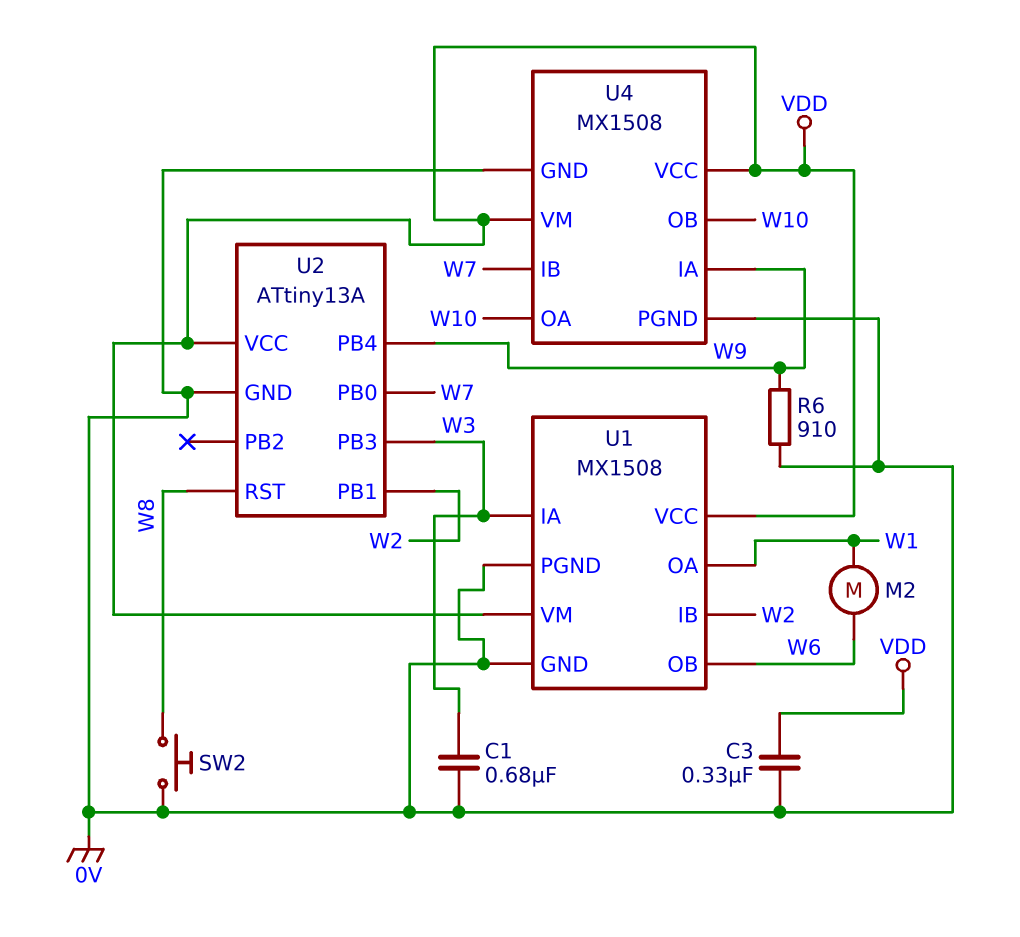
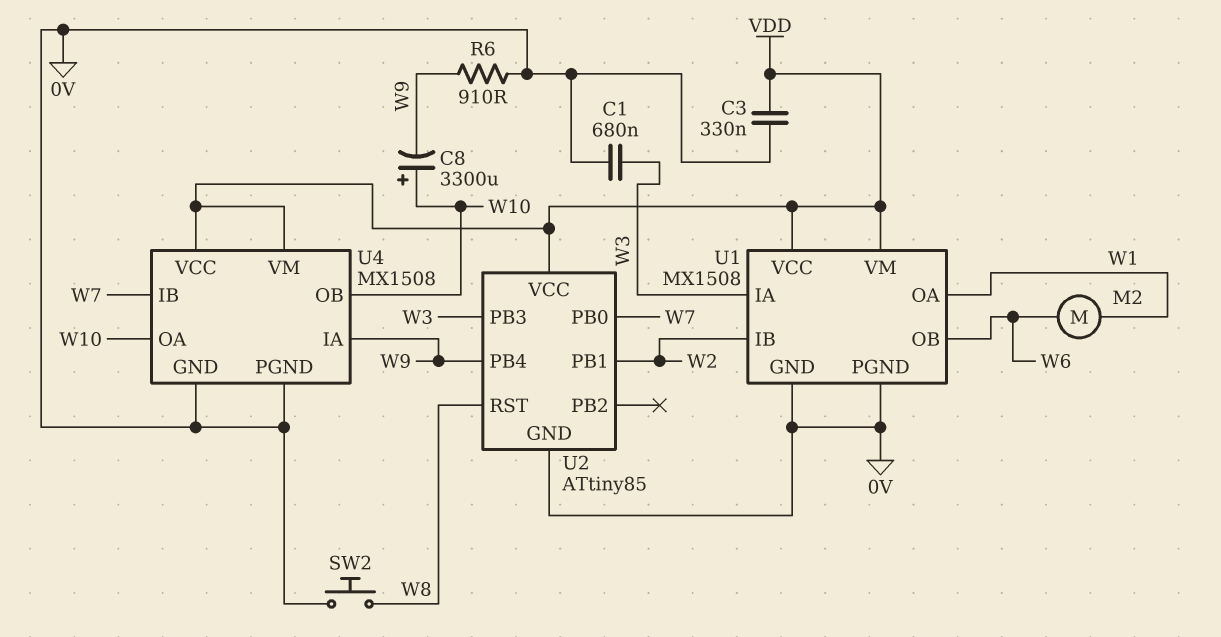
C8: none -> 3300uF (plus W10, minus W9)
U2: ATtiny13A -> ATtiny85

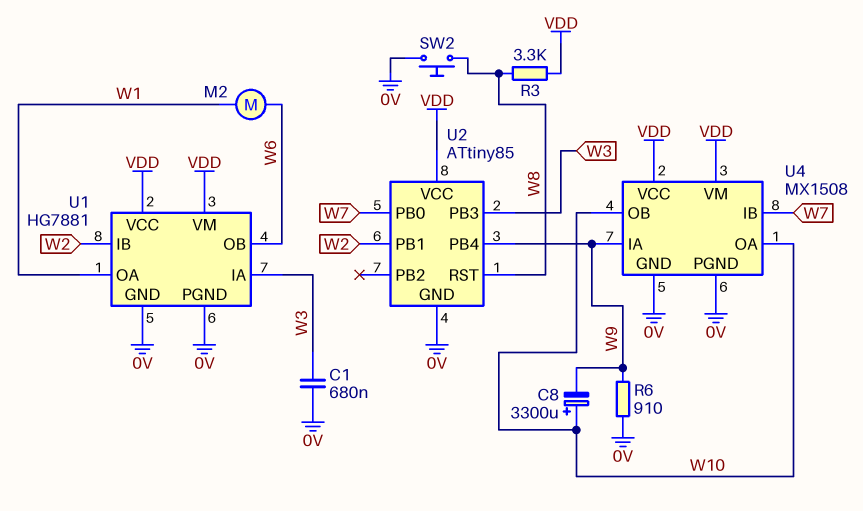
C3: 330nF (0V, VDD) -> none
R3: none -> 3.3k (VDD, W8)
U1: MX1508 -> HG7881

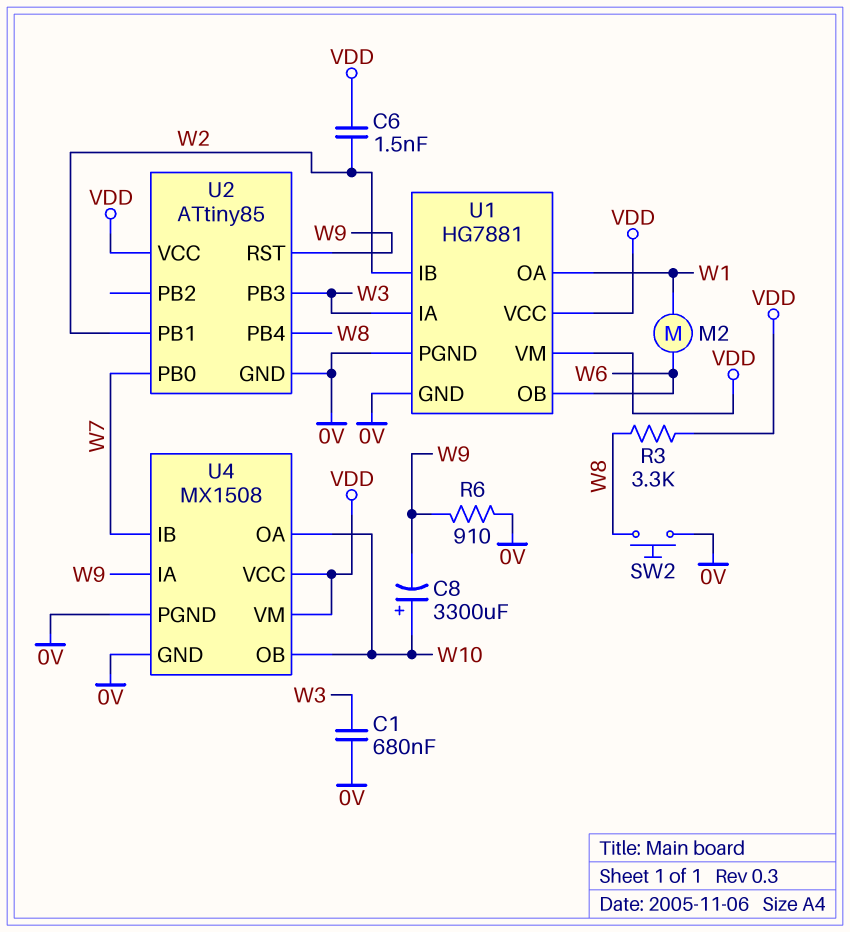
C6: none -> 1.5nF (VDD, W2)
U2 pin PB4: W9 -> W8
U2 pin RST: W8 -> W9

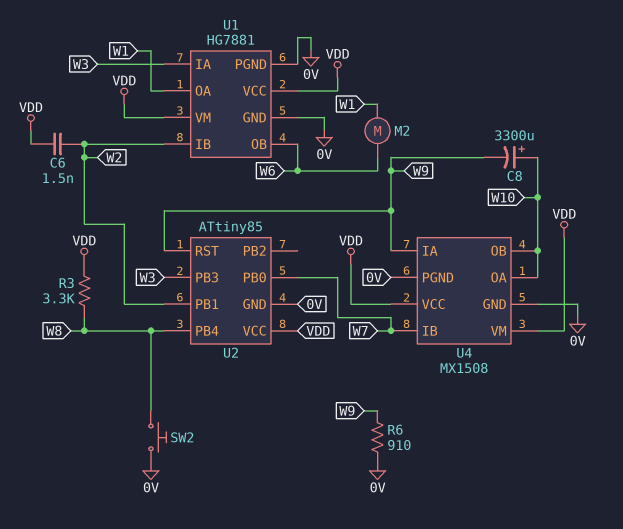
C1: 680nF (0V, W3) -> none

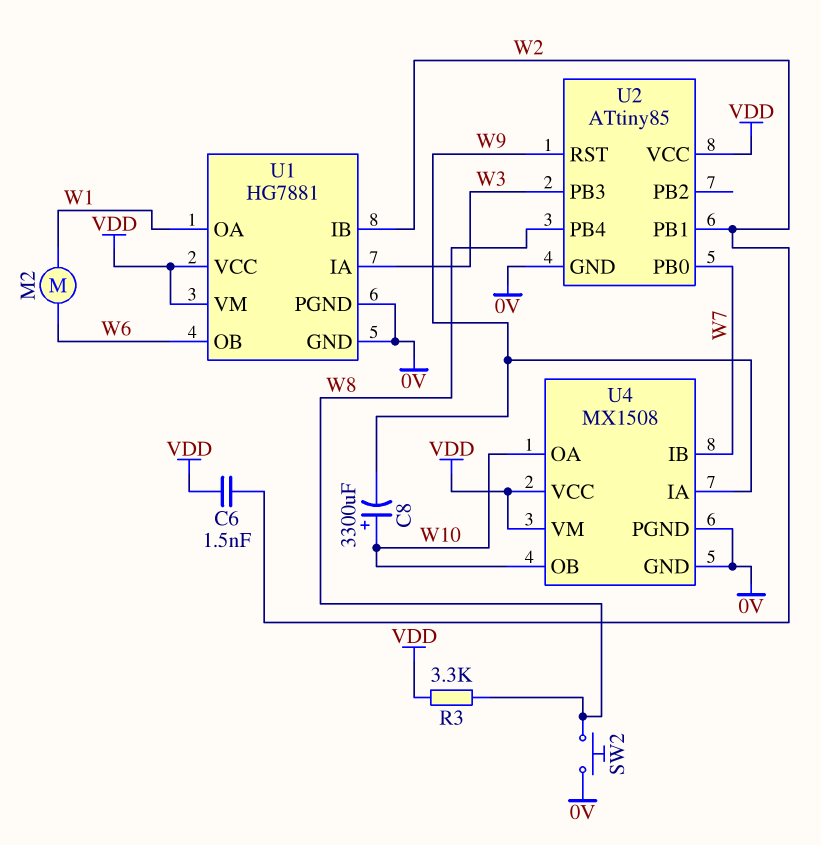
R6: 910 (0V, W9) -> none

